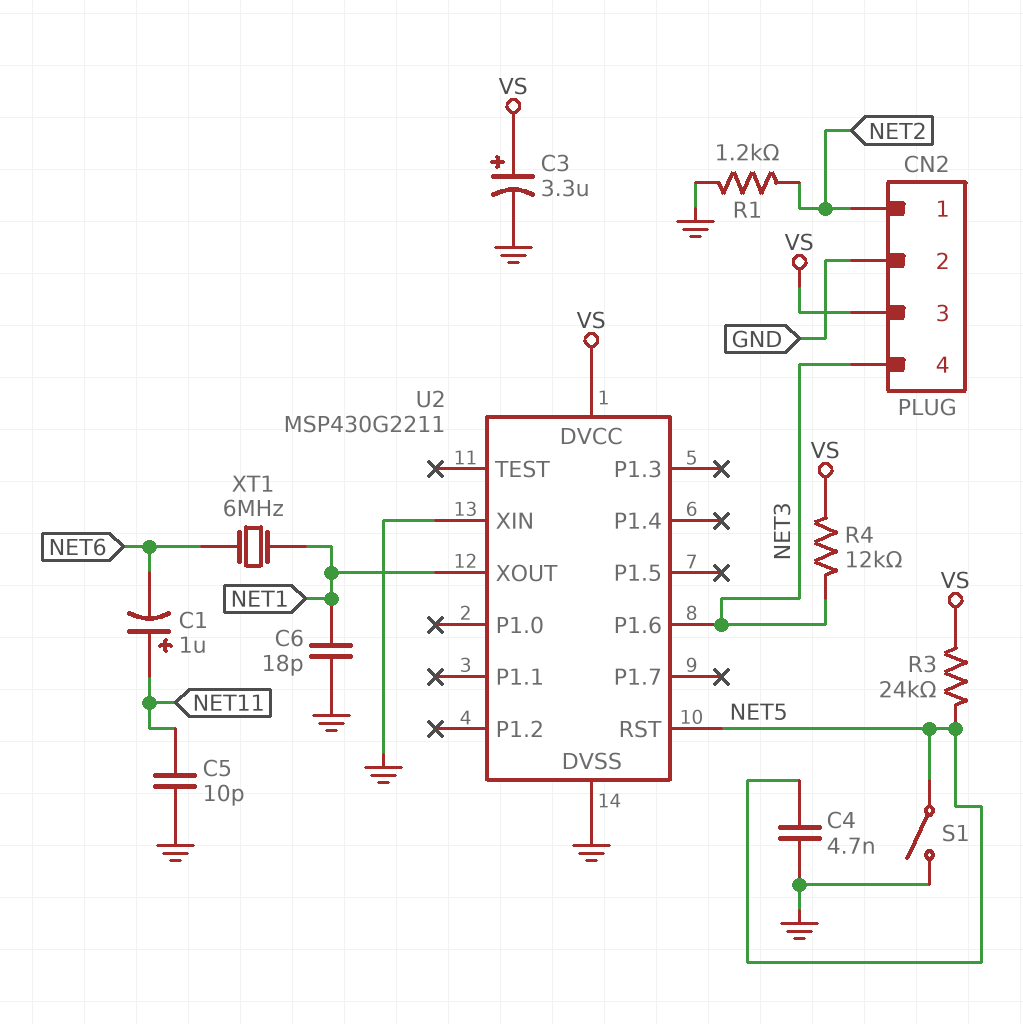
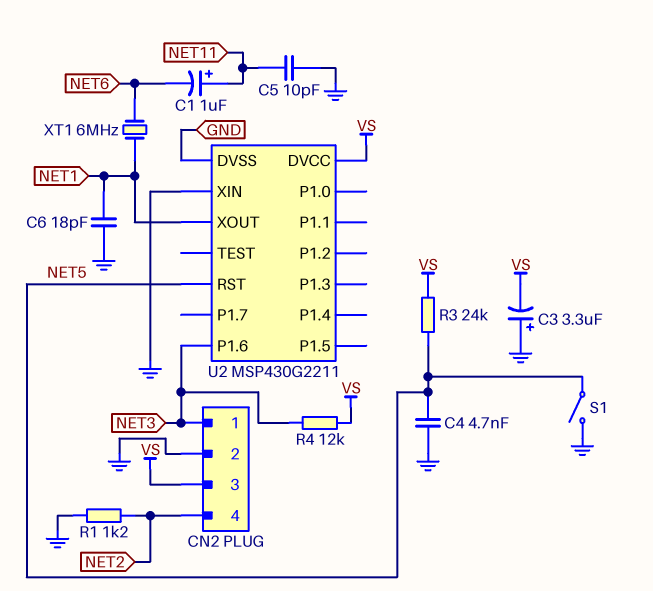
C3: 3.3uF (plus VS, minus GND) -> 3.3uF (plus GND, minus VS)
CN2 pin 1: NET2 -> NET3
CN2 pin 4: NET3 -> NET2

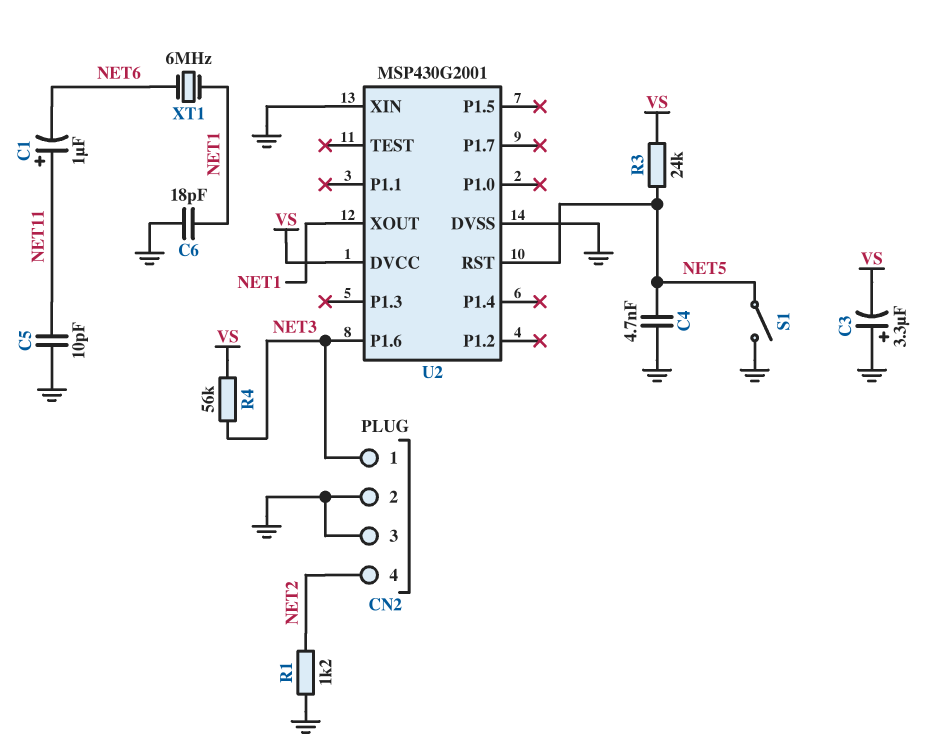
CN2 pin 3: VS -> GND
R4: 12k (NET3, VS) -> 56k (NET3, VS)
U2: MSP430G2211 -> MSP430G2001

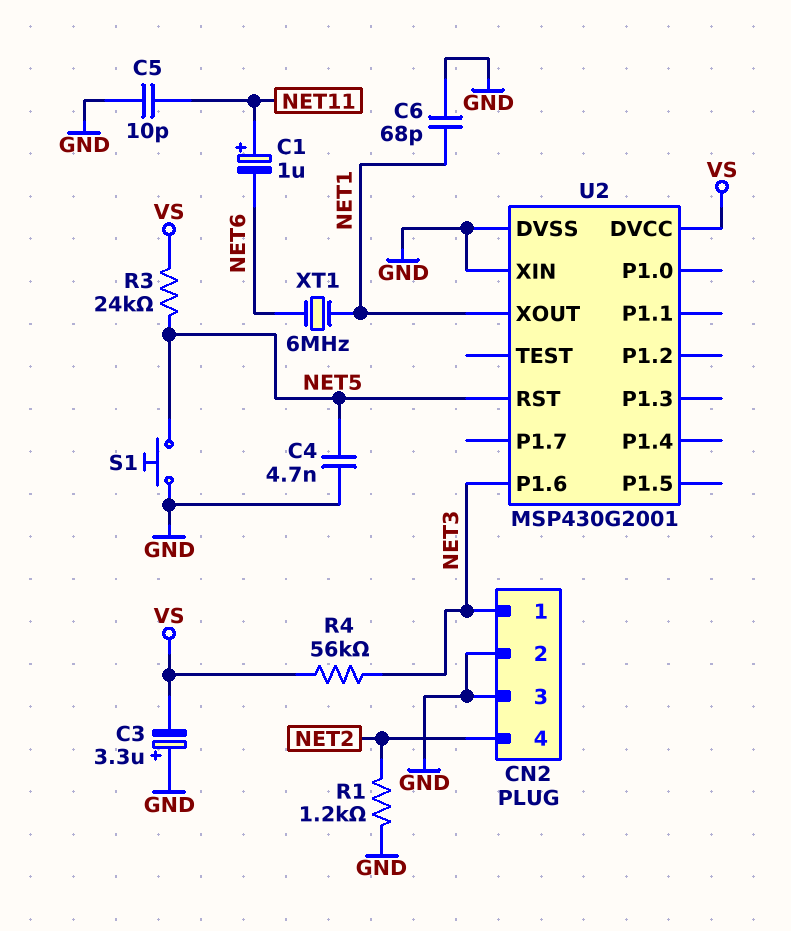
C6: 18pF (GND, NET1) -> 68pF (GND, NET1)
S1: switch (GND, NET5) -> button (GND, NET5)

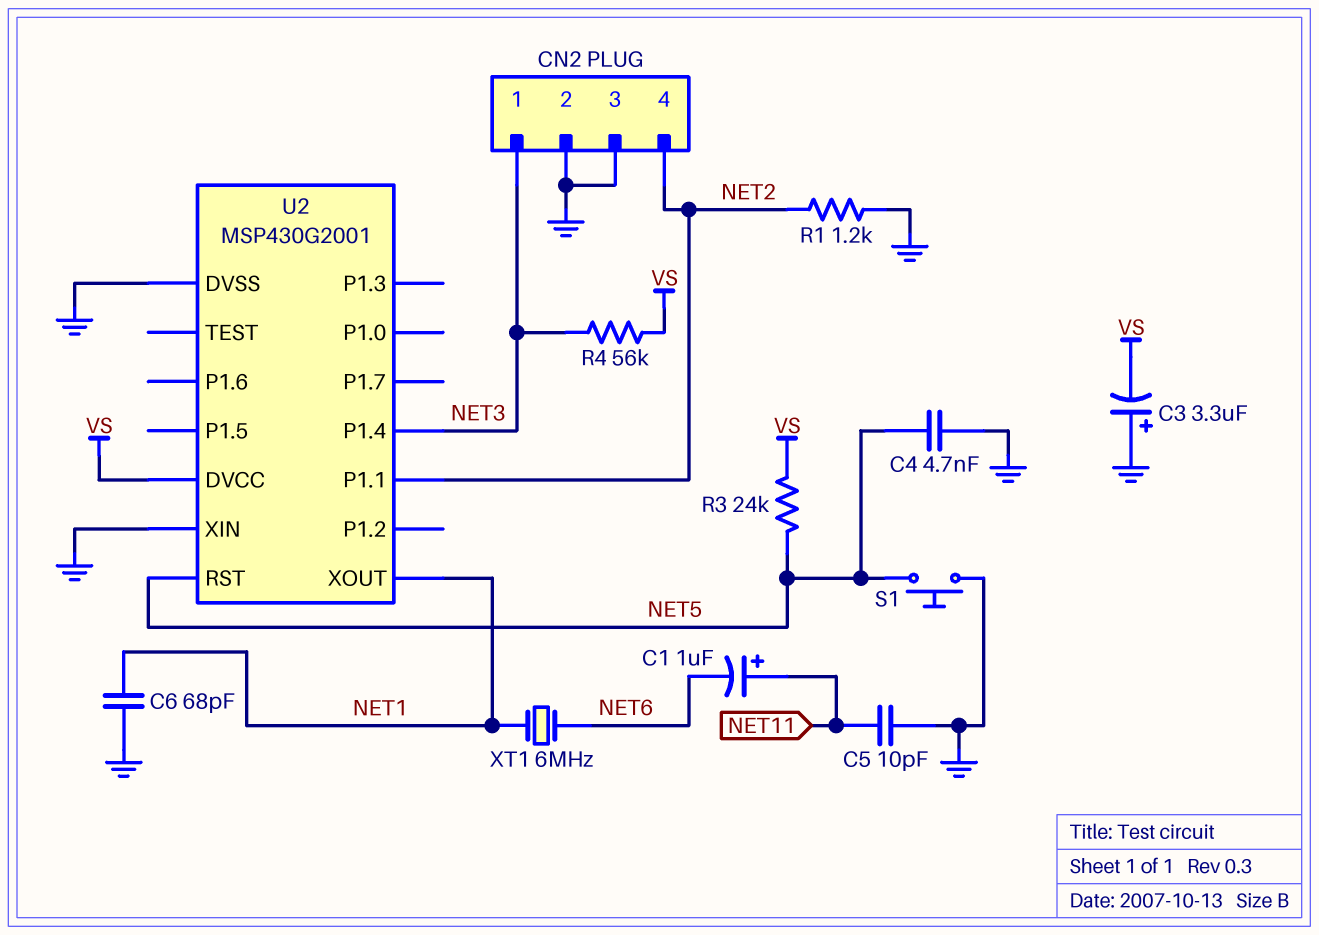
U2 pin P1.1: none -> NET2
U2 pin P1.4: none -> NET3
U2 pin P1.6: NET3 -> none

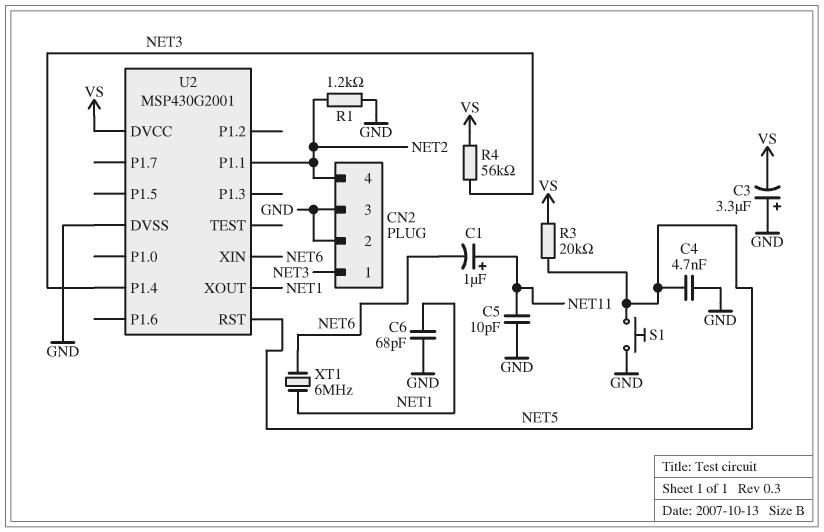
R3: 24k (NET5, VS) -> 20k (NET5, VS)
U2 pin XIN: GND -> NET6

